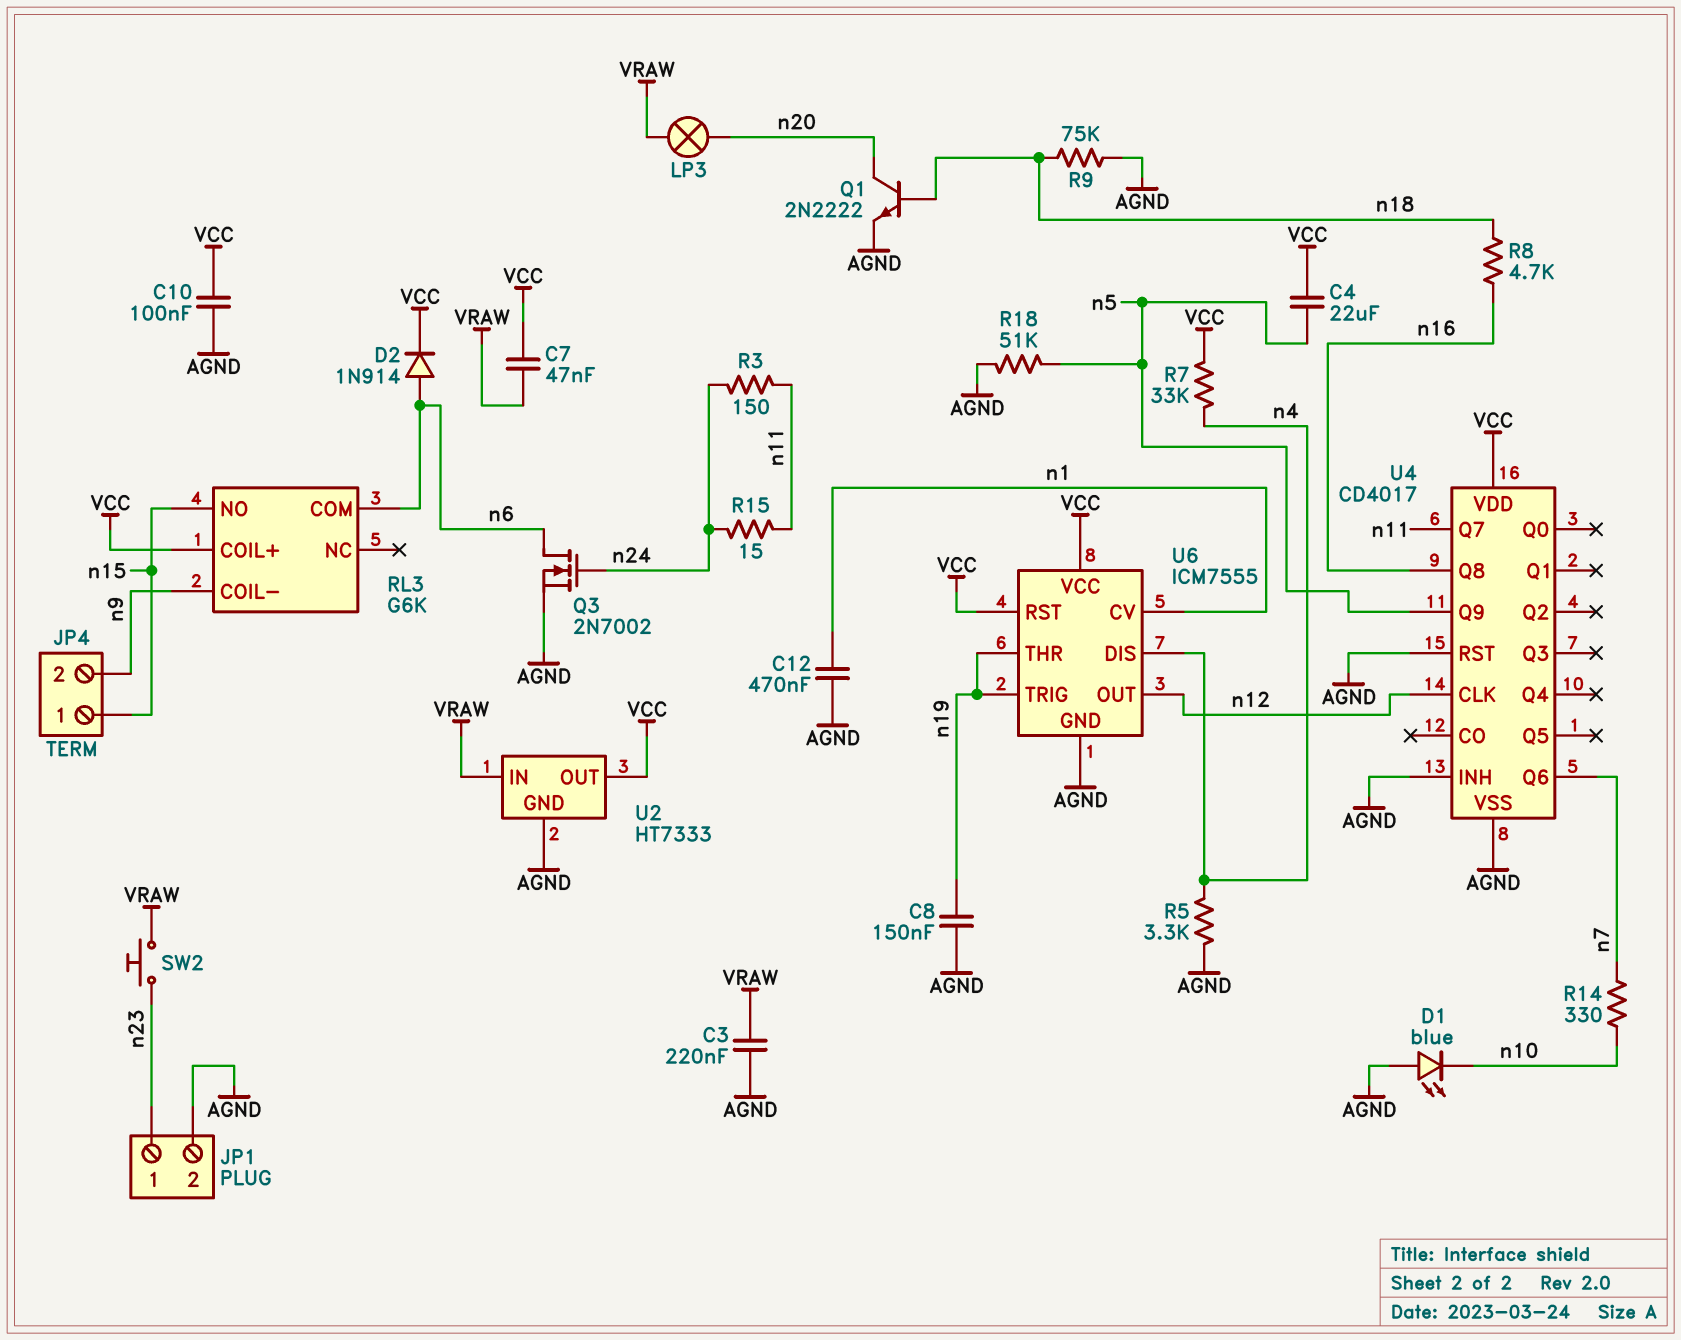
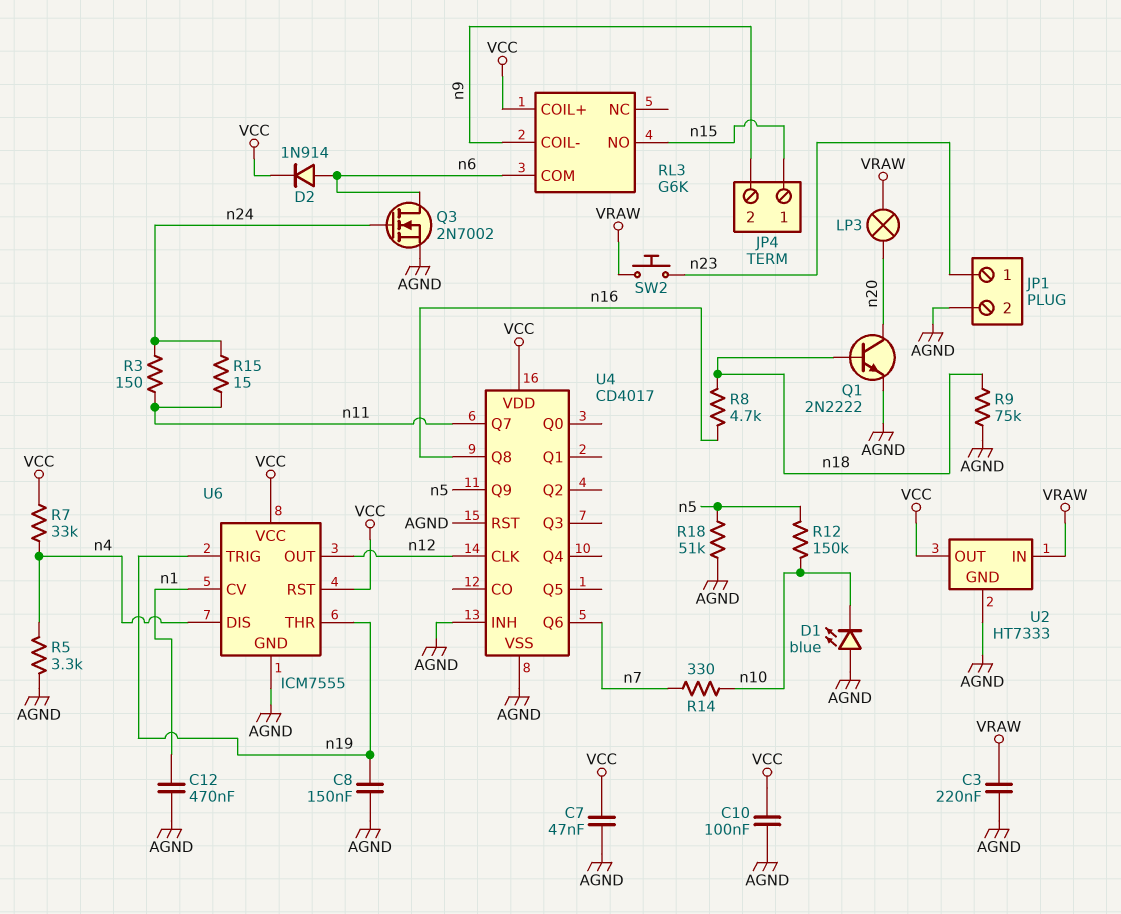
C4: 22uF (VCC, n5) -> none
C7: 47nF (VCC, VRAW) -> 47nF (AGND, VCC)
R12: none -> 150k (n5, n10)

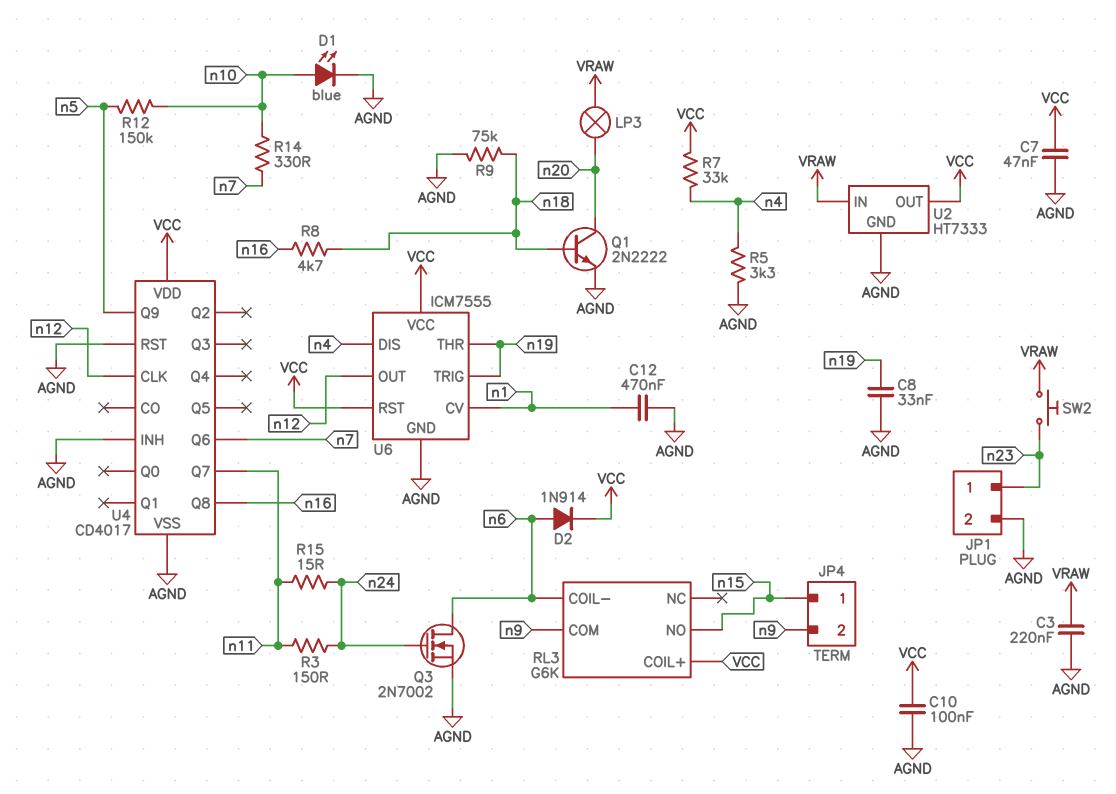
C8: 150nF (AGND, n19) -> 33nF (AGND, n19)
D1: LED blue (A AGND, K n10) -> LED blue (A n10, K AGND)
R18: 51k (AGND, n5) -> none
RL3 pin COIL-: n9 -> n6
RL3 pin COM: n6 -> n9

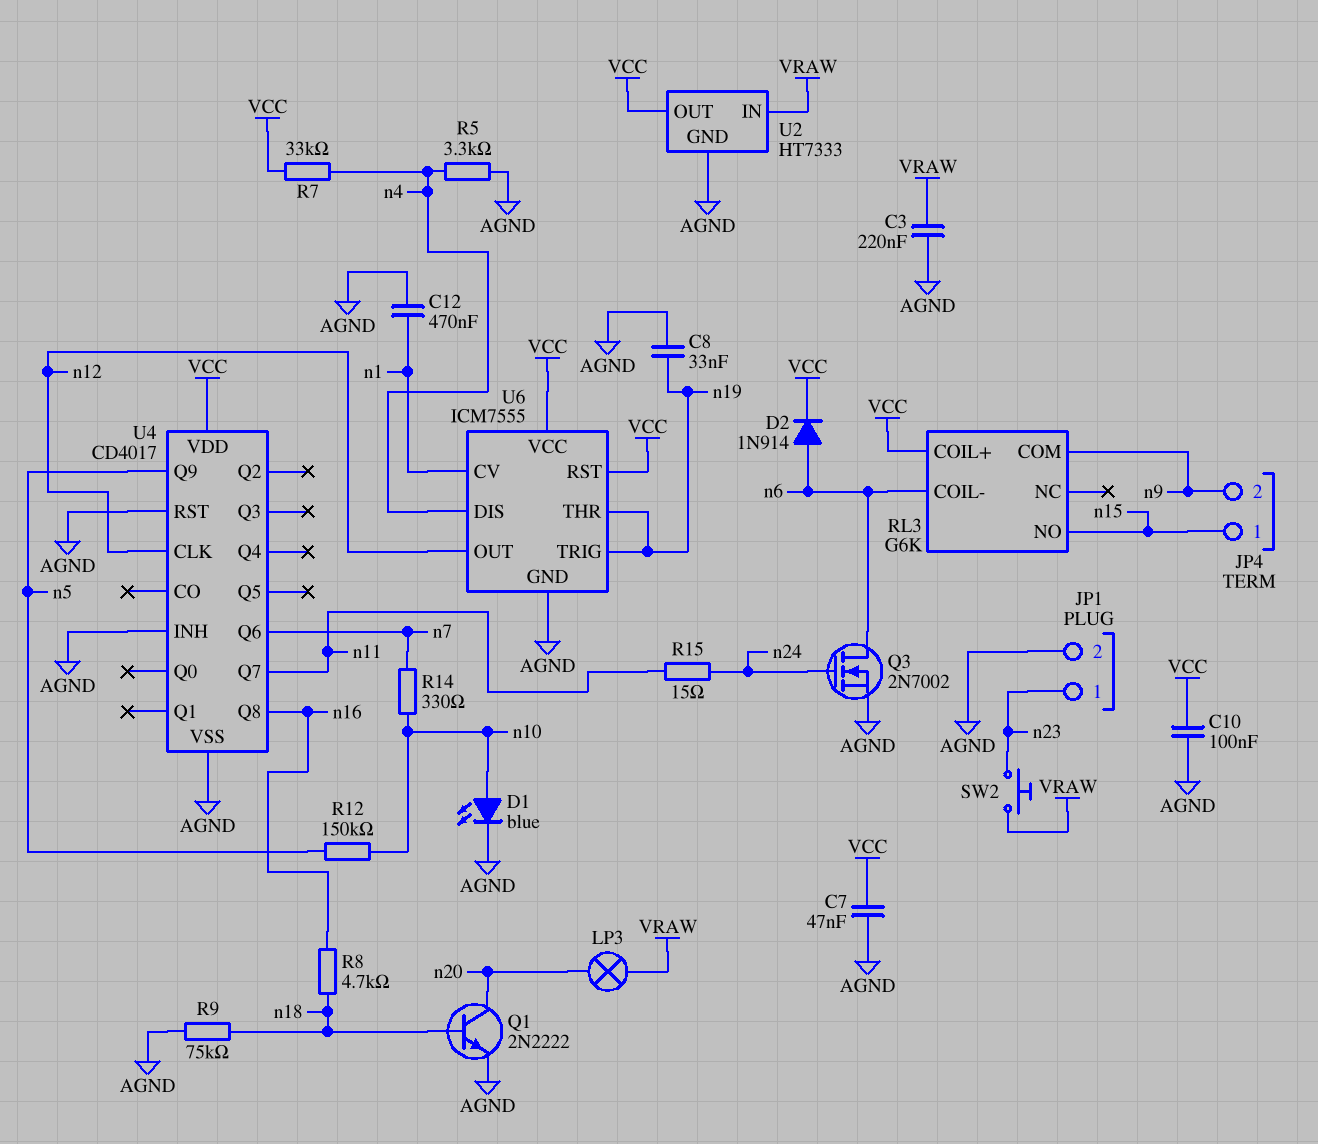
R3: 150 (n11, n24) -> none

